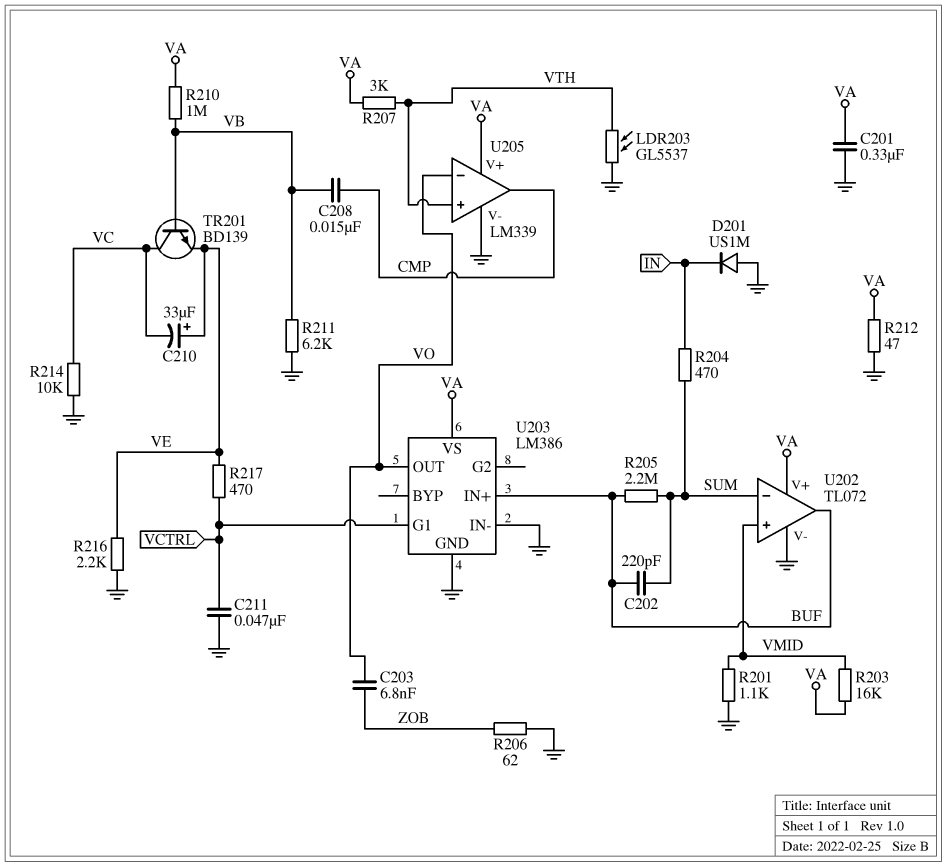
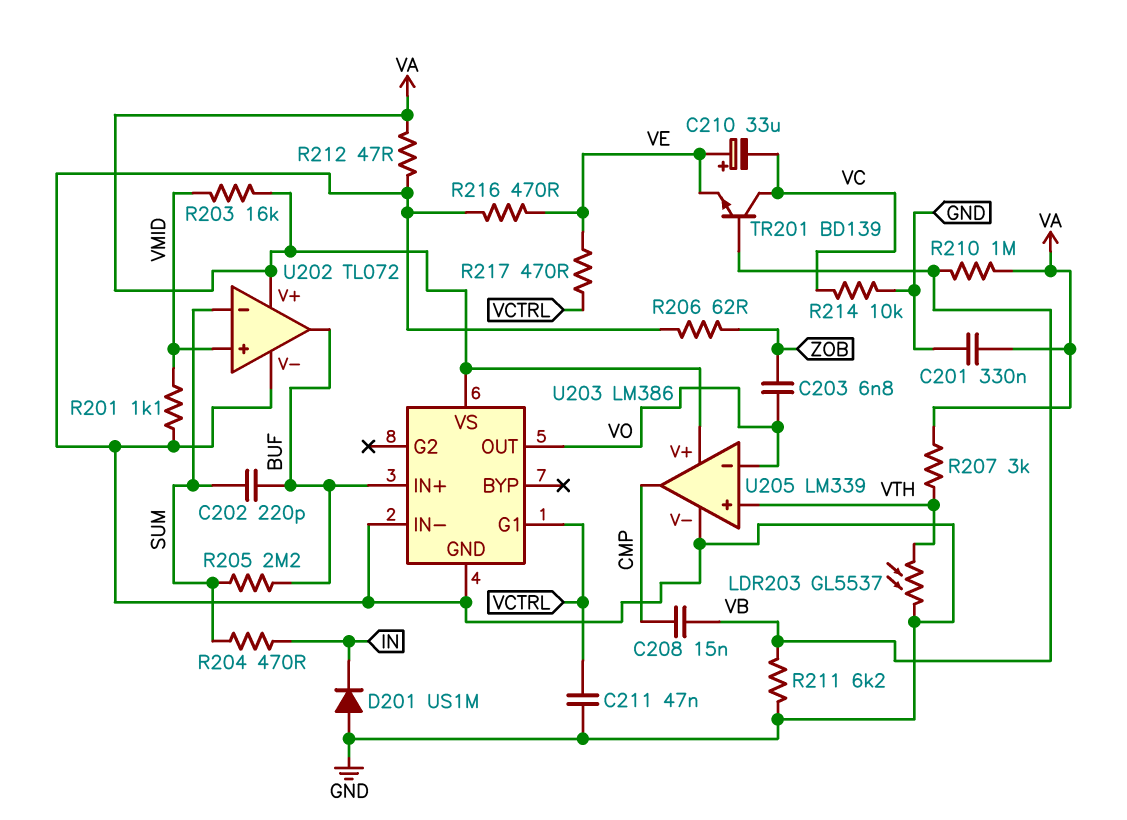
R216: 2.2k (GND, VE) -> 470 (GND, VE)

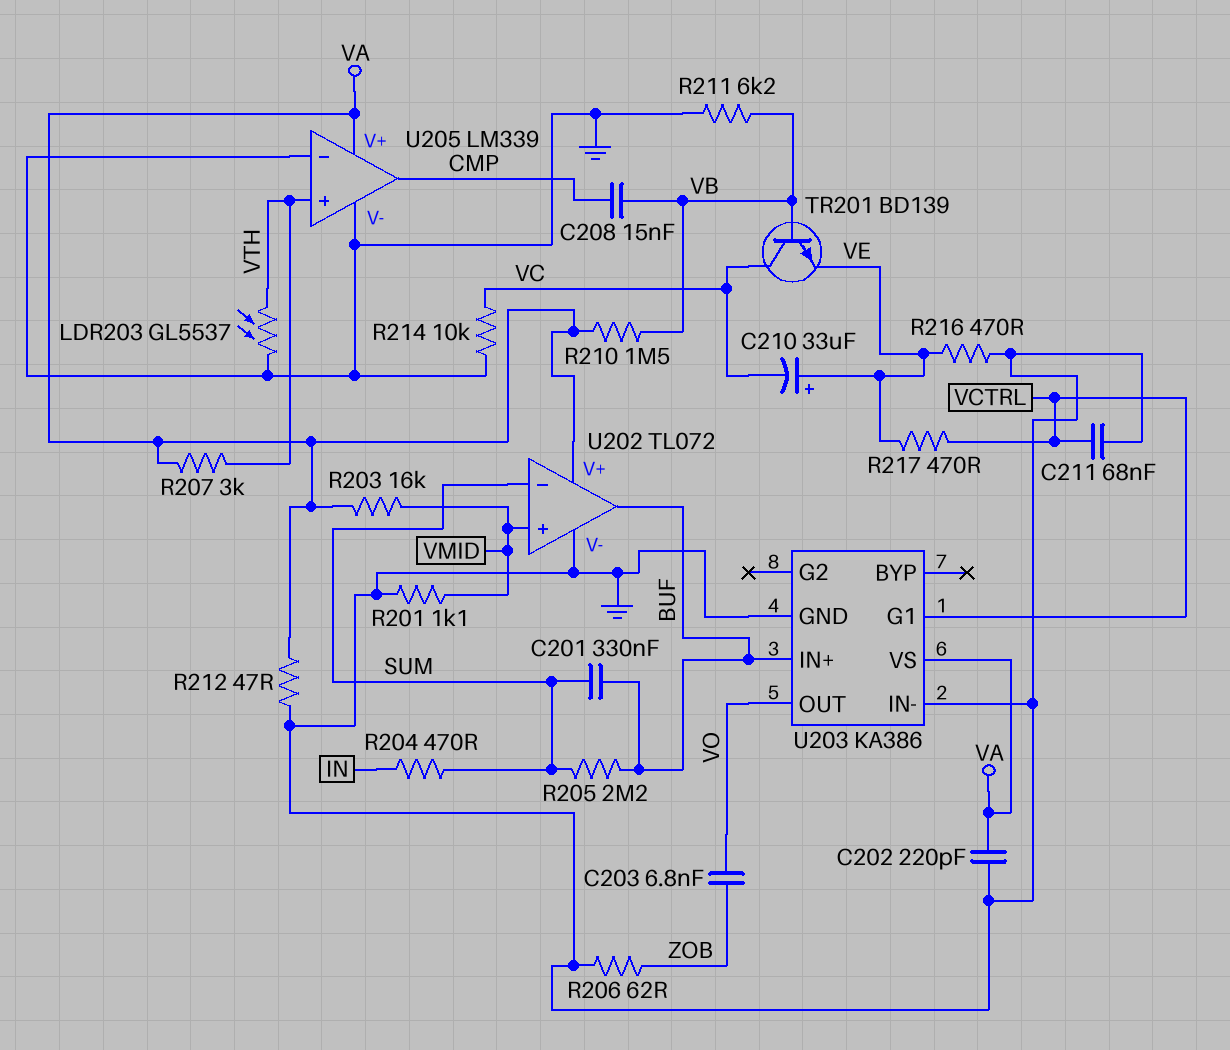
C201: 330nF (GND, VA) -> 330nF (BUF, SUM)
C202: 220pF (BUF, SUM) -> 220pF (GND, VA)
C211: 47nF (GND, VCTRL) -> 68nF (GND, VCTRL)
D201: diode US1M (A GND, K IN) -> none
R210: 1M (VA, VB) -> 1.5M (VA, VB)
U203: LM386 -> KA386
U205 pin in-: VO -> GND

